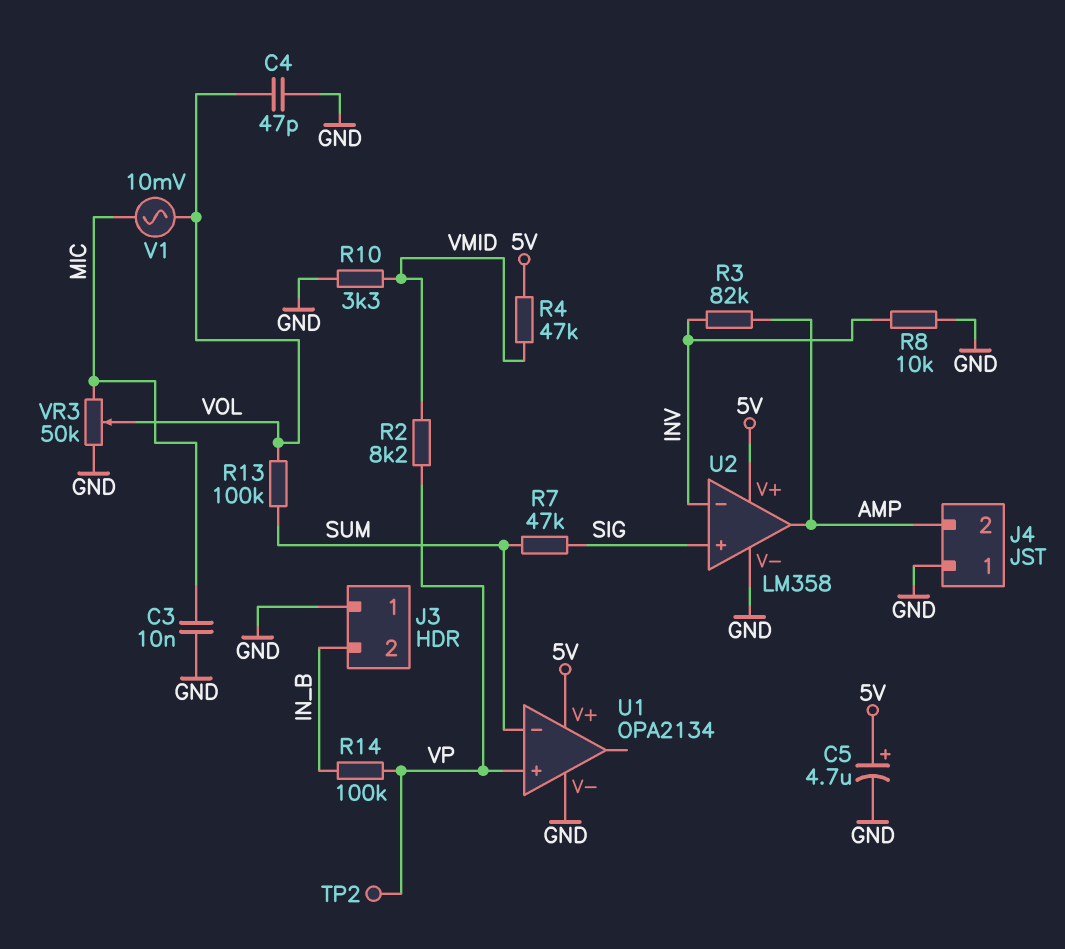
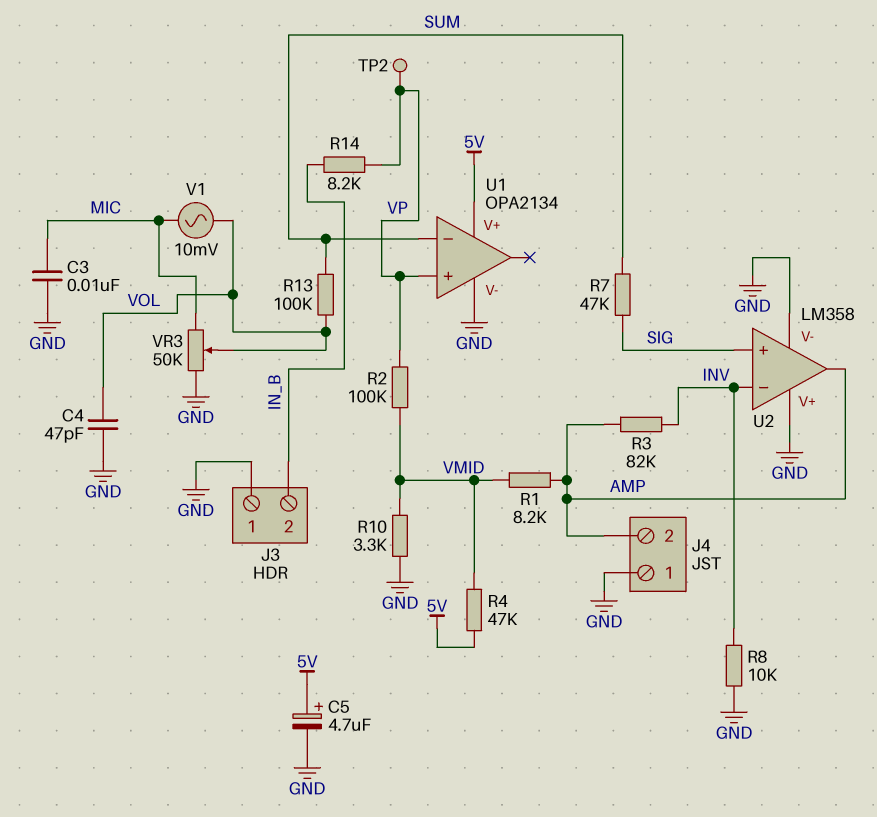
R1: none -> 8.2k (AMP, VMID)
R2: 8.2k (VMID, VP) -> 100k (VMID, VP)
R14: 100k (IN_B, VP) -> 8.2k (IN_B, VP)
U2 pin V+: 5V -> GND

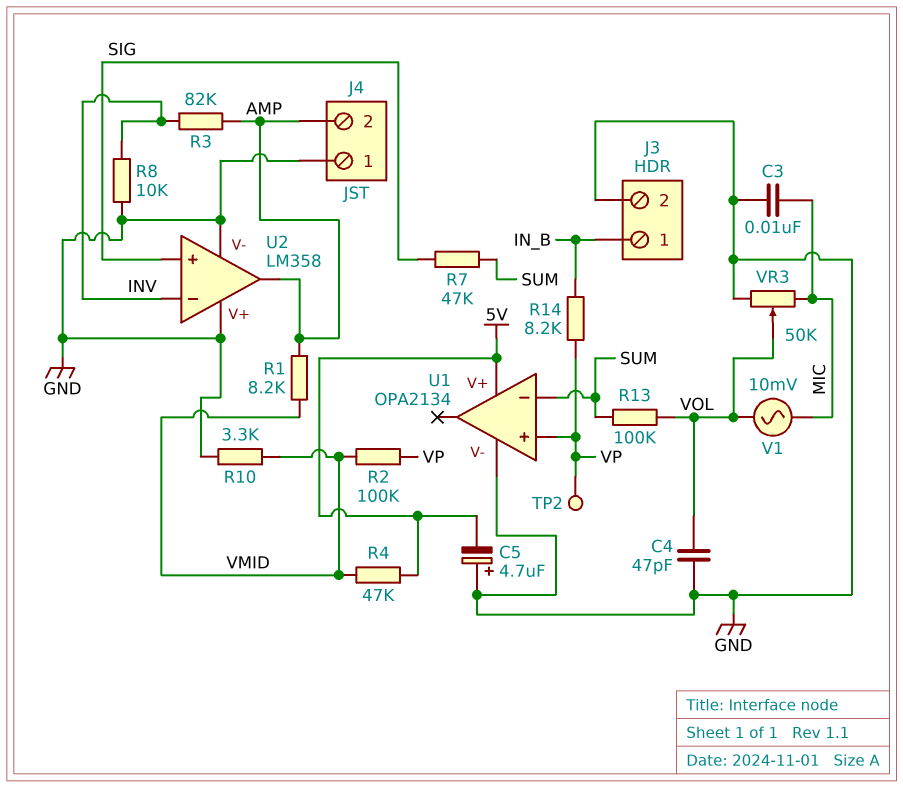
C5: 4.7uF (plus 5V, minus GND) -> 4.7uF (plus GND, minus 5V)
J3 pin 1: GND -> IN_B
J3 pin 2: IN_B -> GND

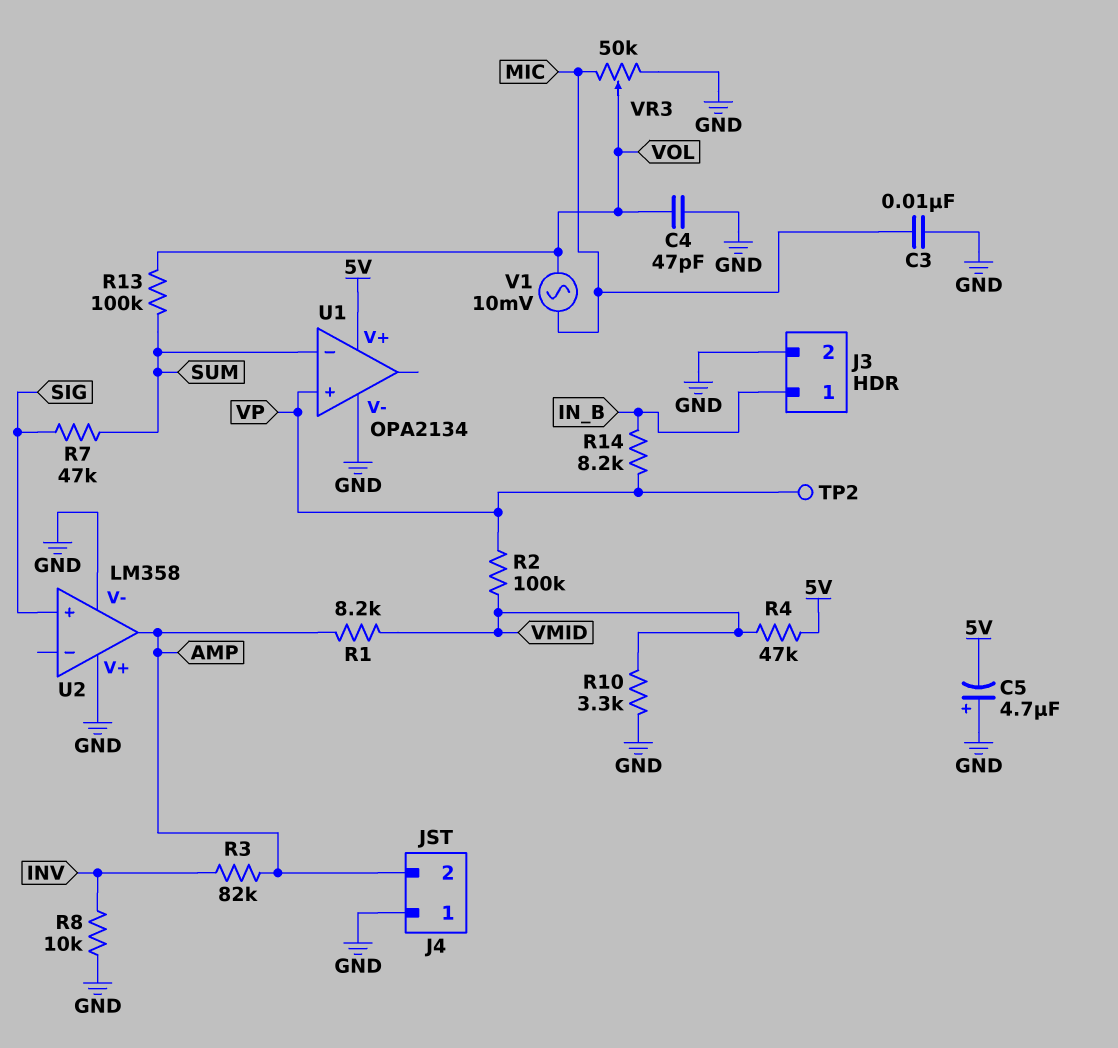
U2 pin in-: INV -> none

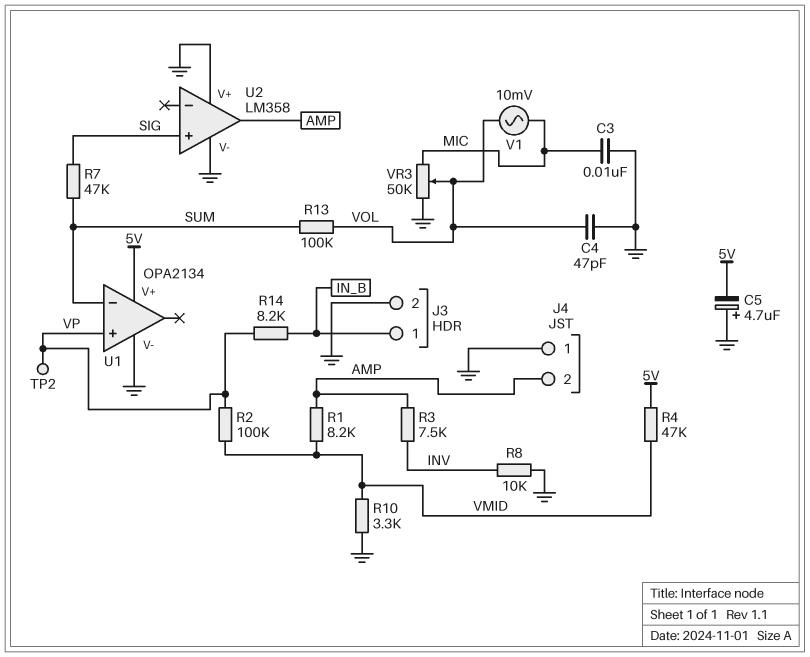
R3: 82k (AMP, INV) -> 7.5k (AMP, INV)

